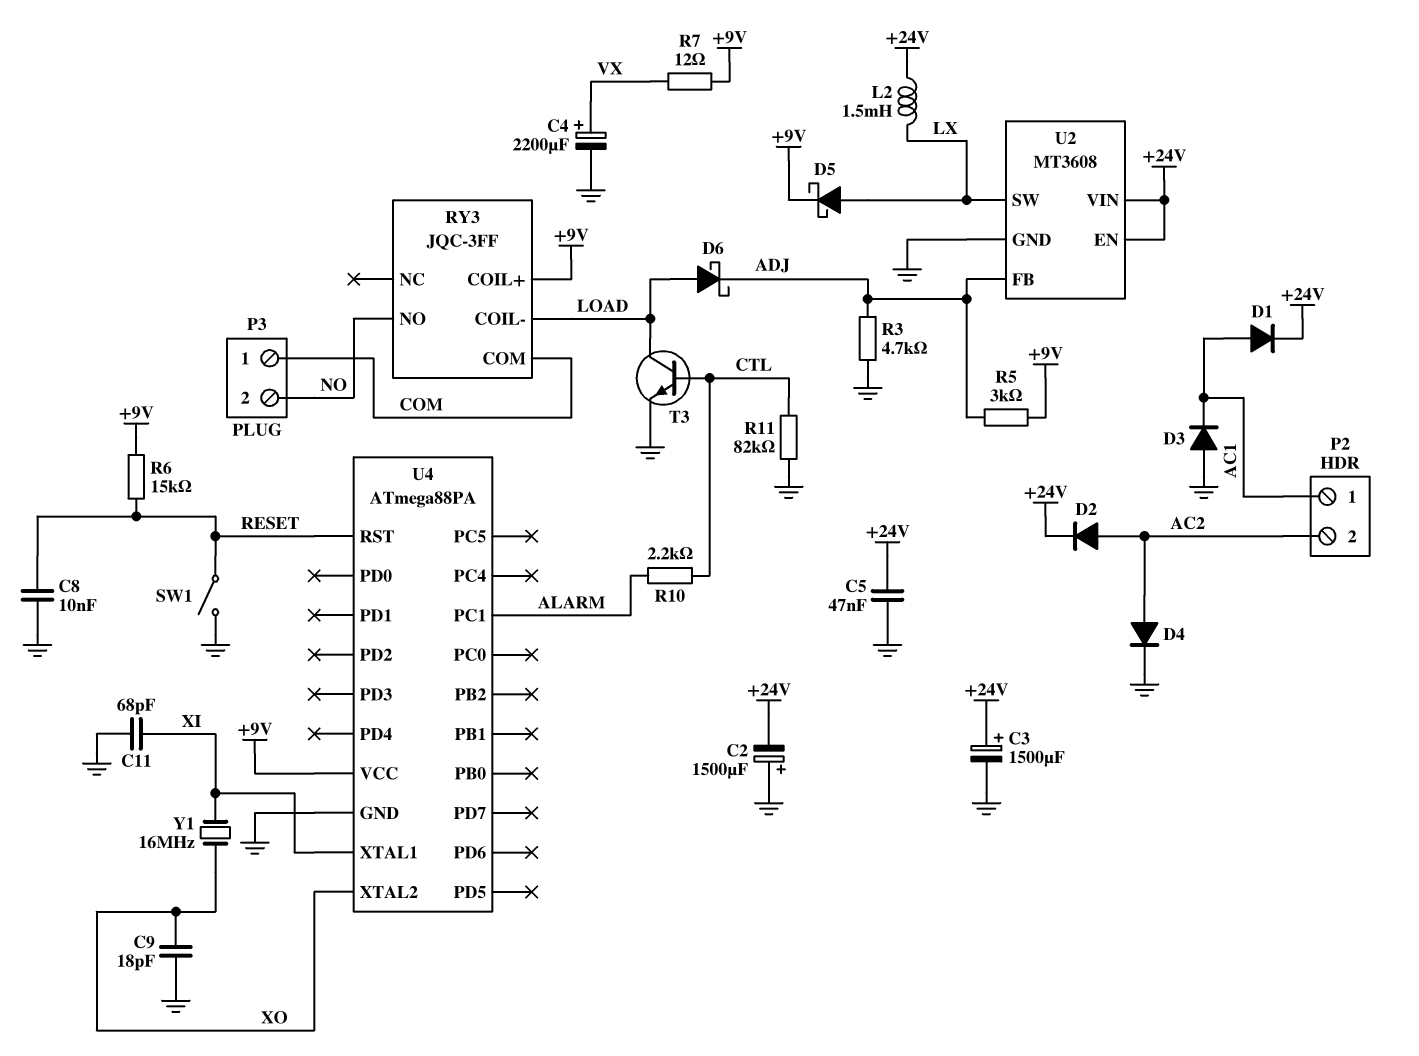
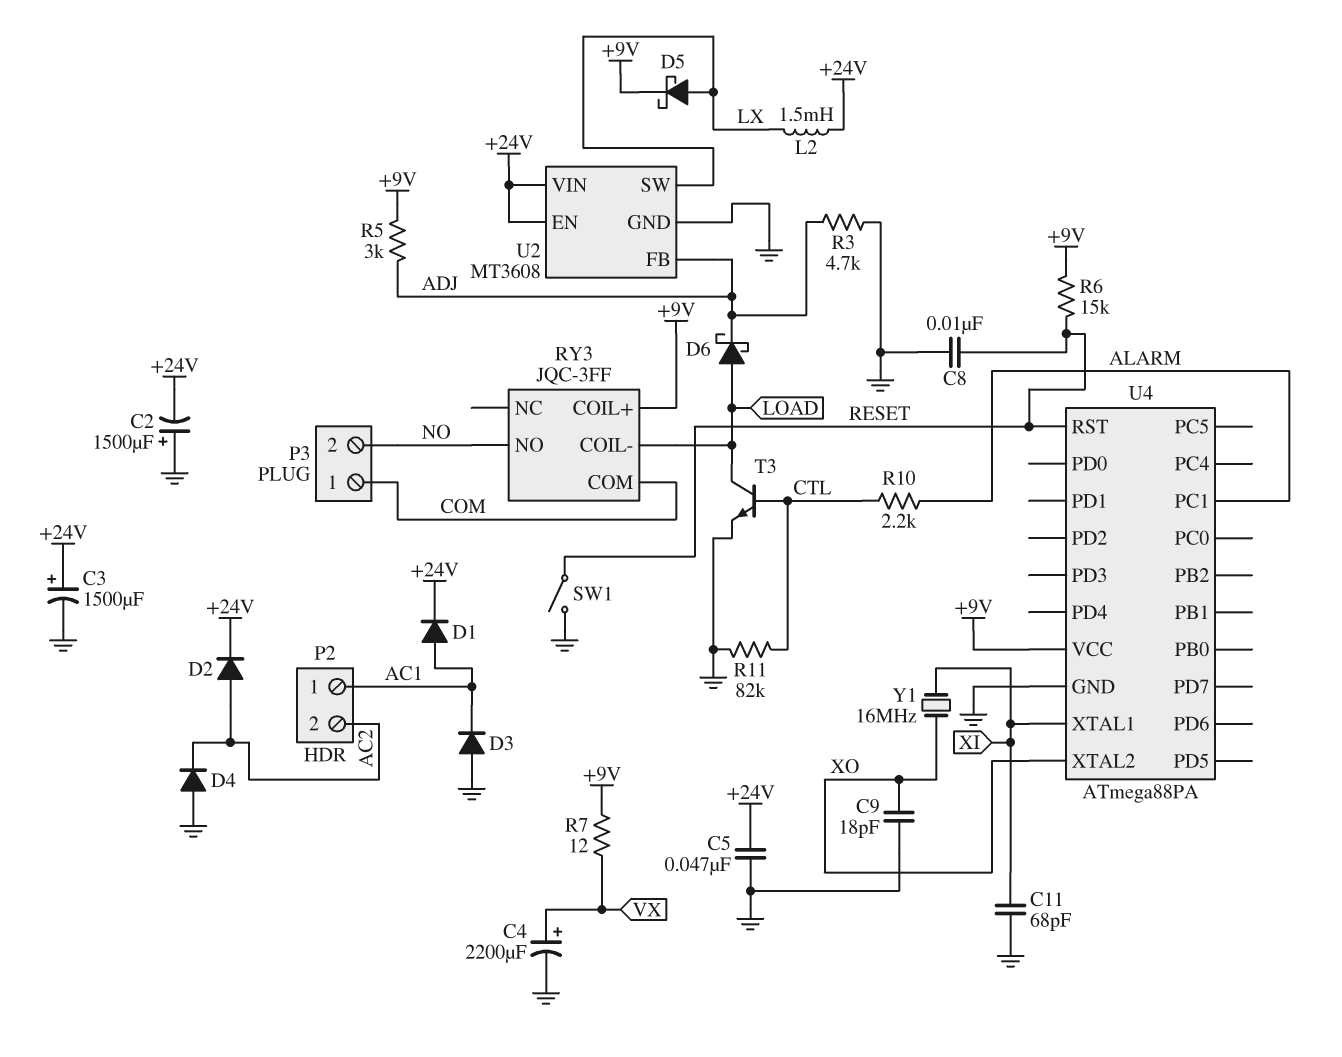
D4: diode (A AC2, K GND) -> diode (A GND, K AC2)

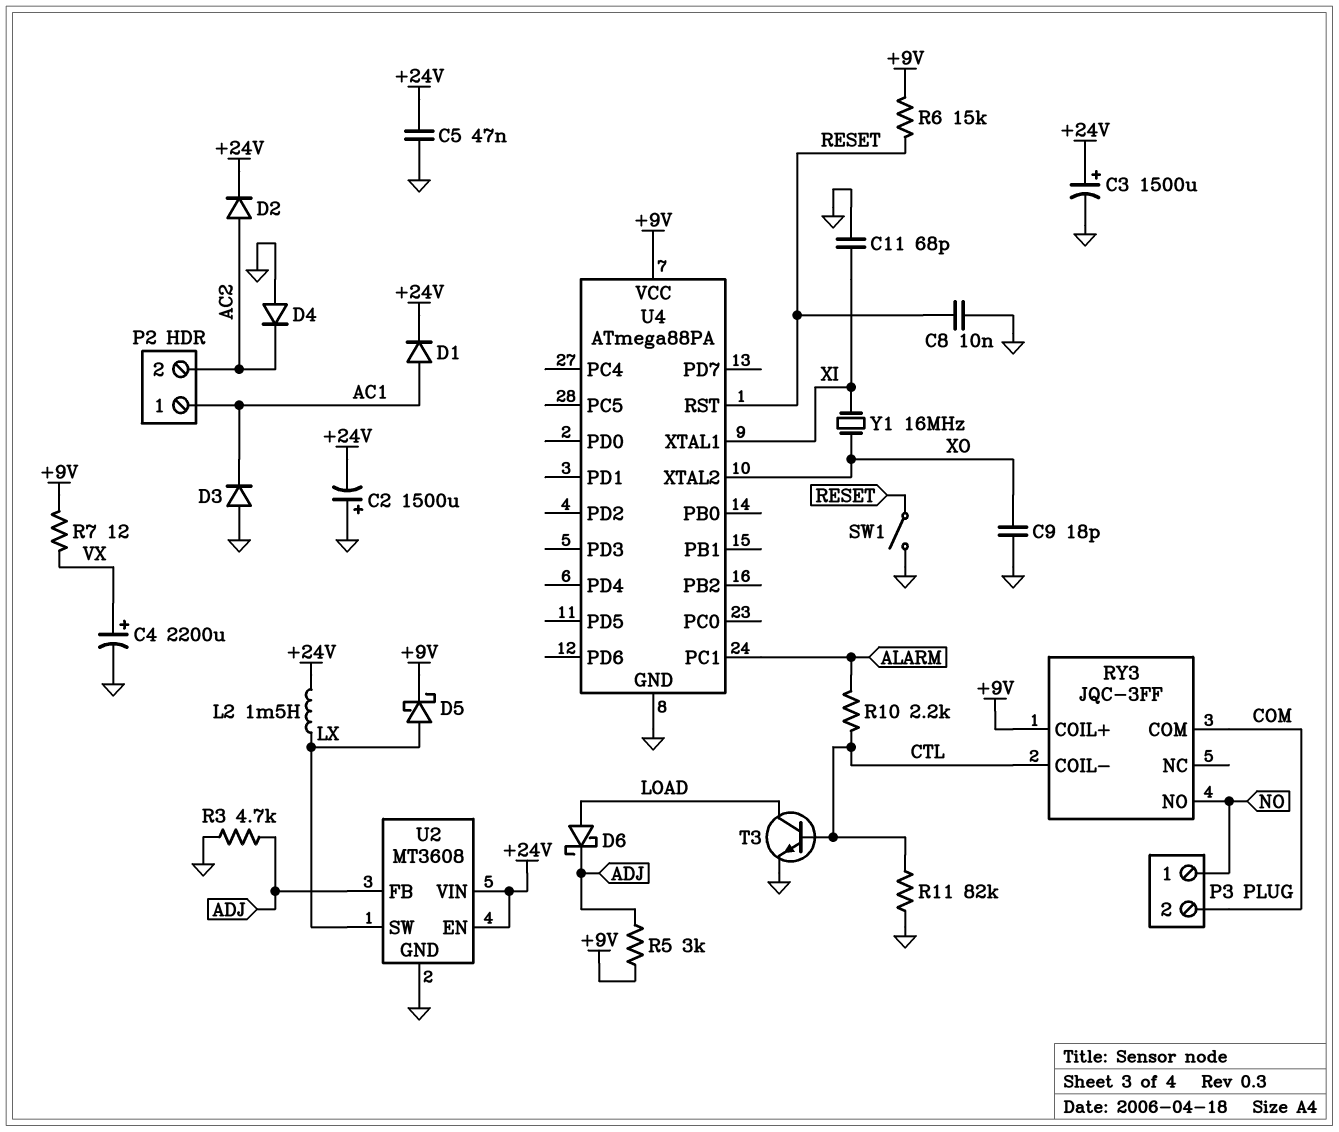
P3 pin 1: COM -> NO
P3 pin 2: NO -> COM
RY3 pin COIL-: LOAD -> CTL

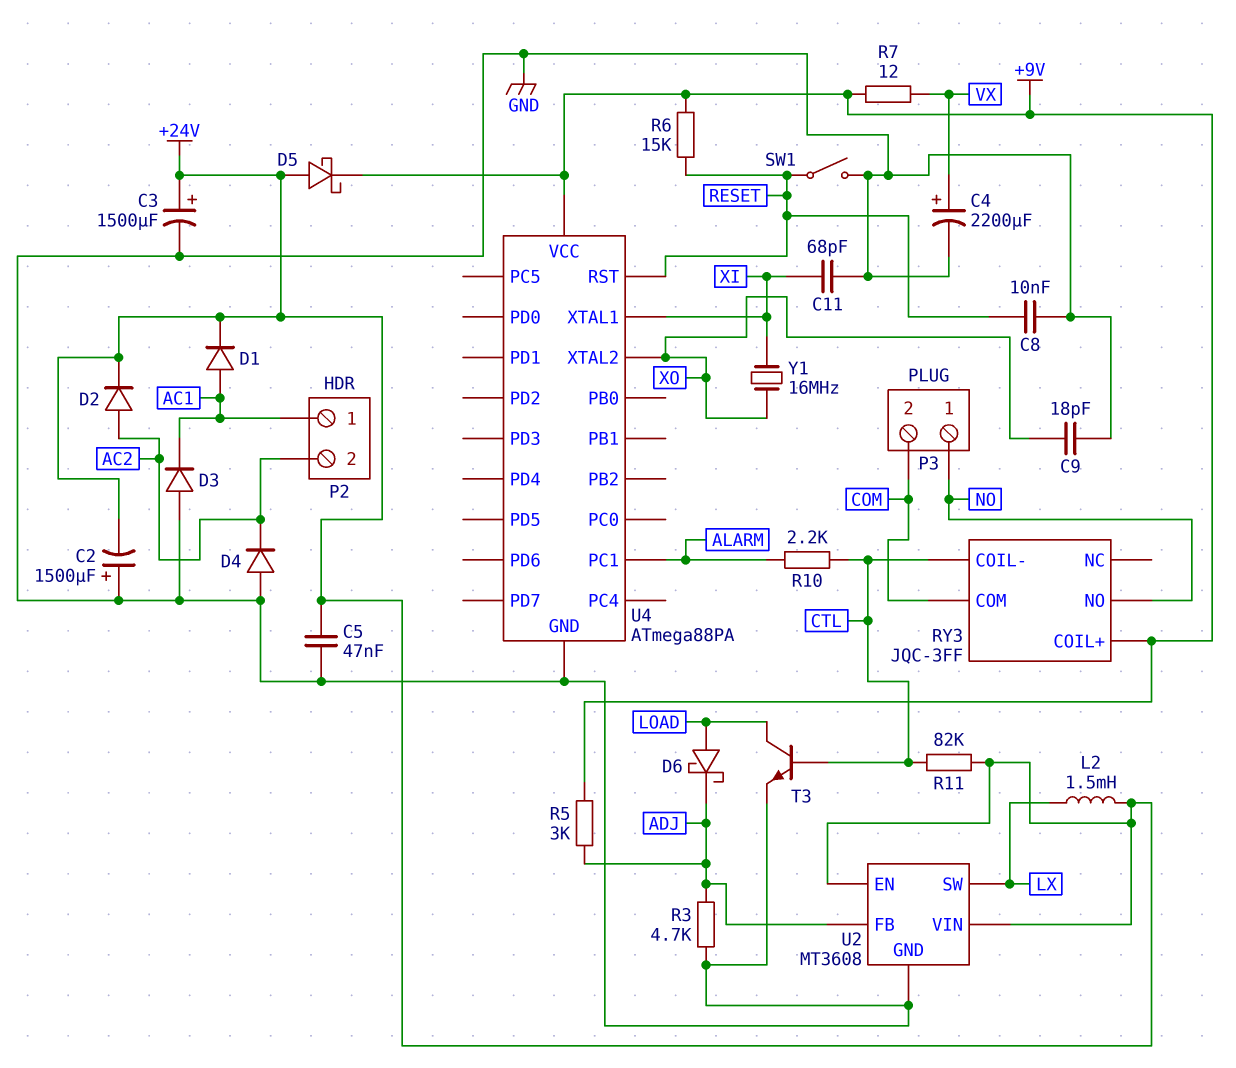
D5: schottky (A LX, K +9V) -> schottky (A +24V, K +9V)
R11: 82k (CTL, GND) -> 82k (+24V, CTL)

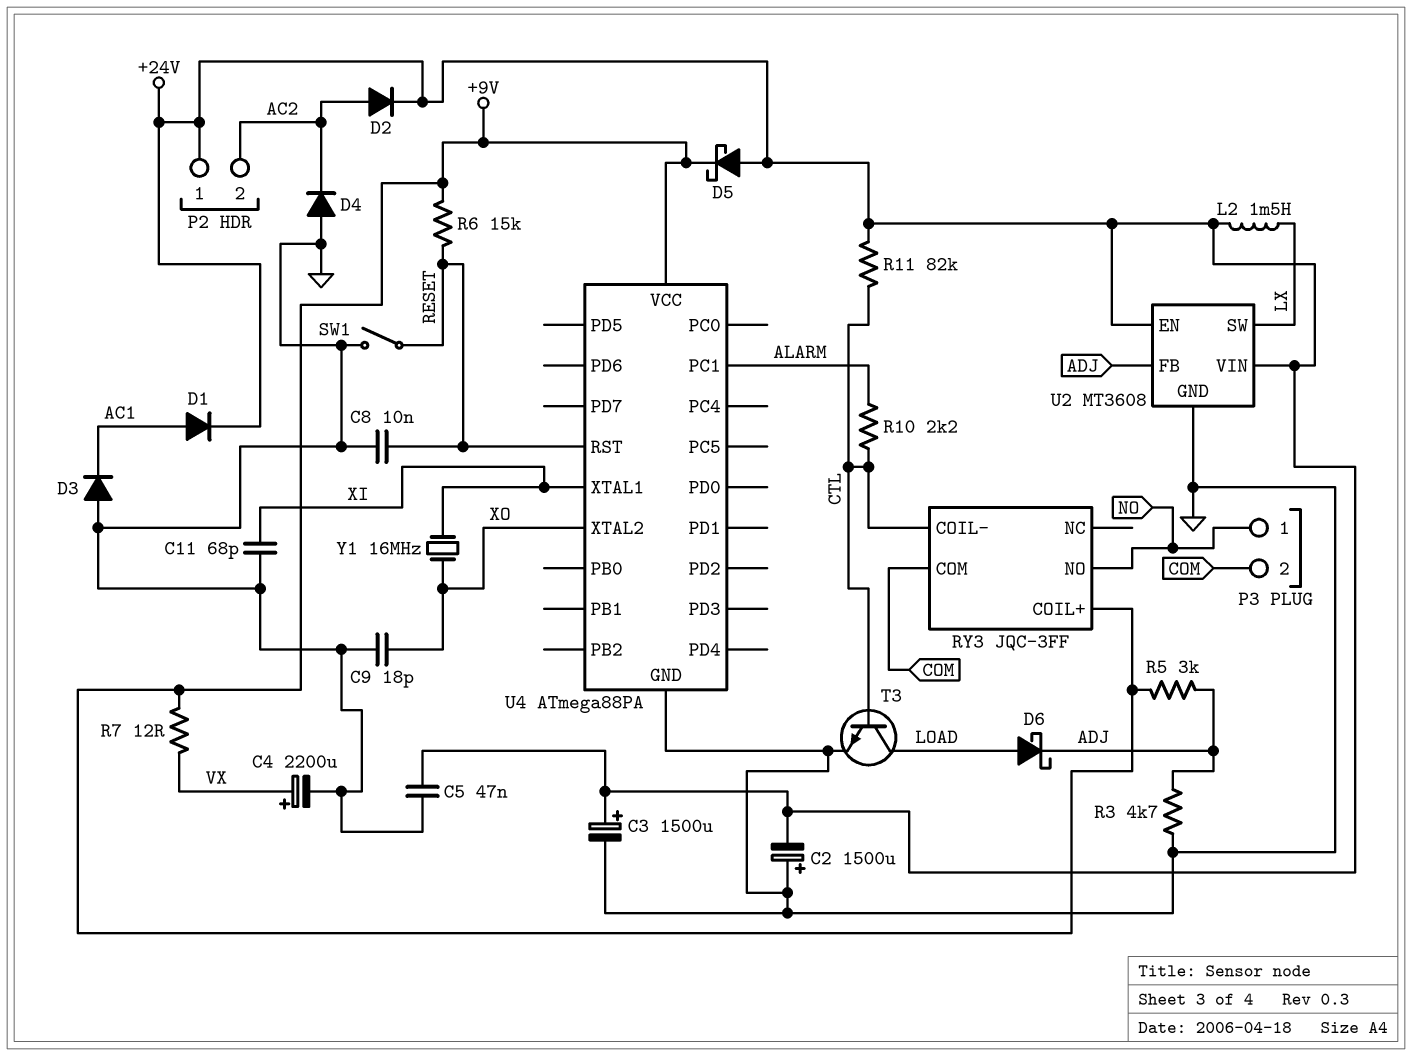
P2 pin 1: AC1 -> +24V

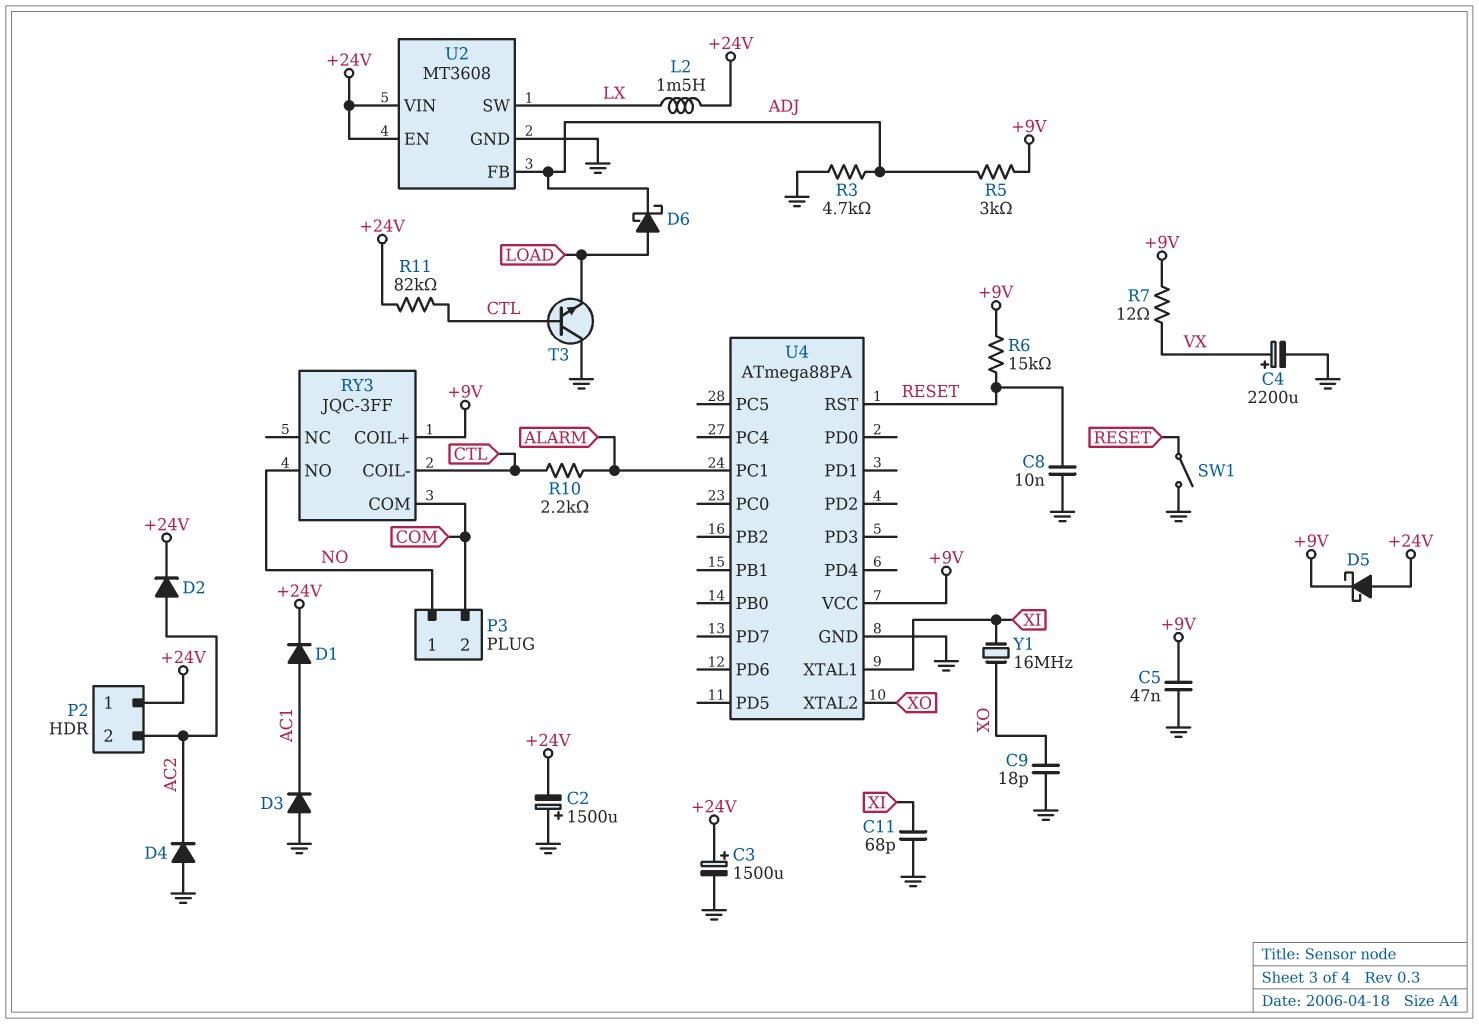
C5: 47nF (+24V, GND) -> 47nF (+9V, GND)
T3: NPN (B CTL, C LOAD, E GND) -> NPN (B CTL, C GND, E LOAD)

